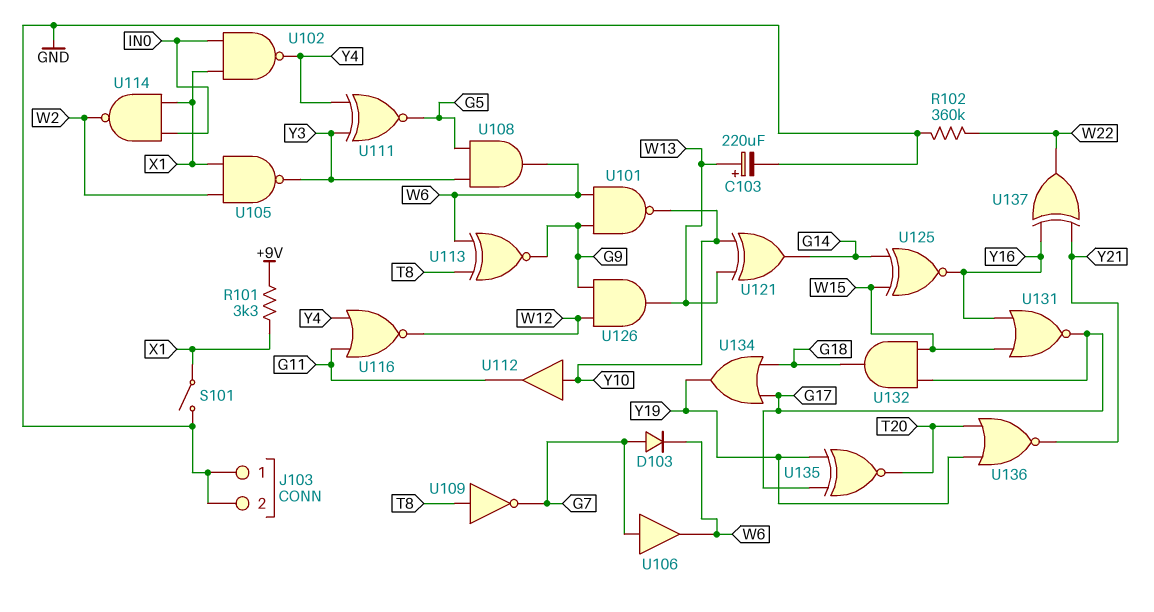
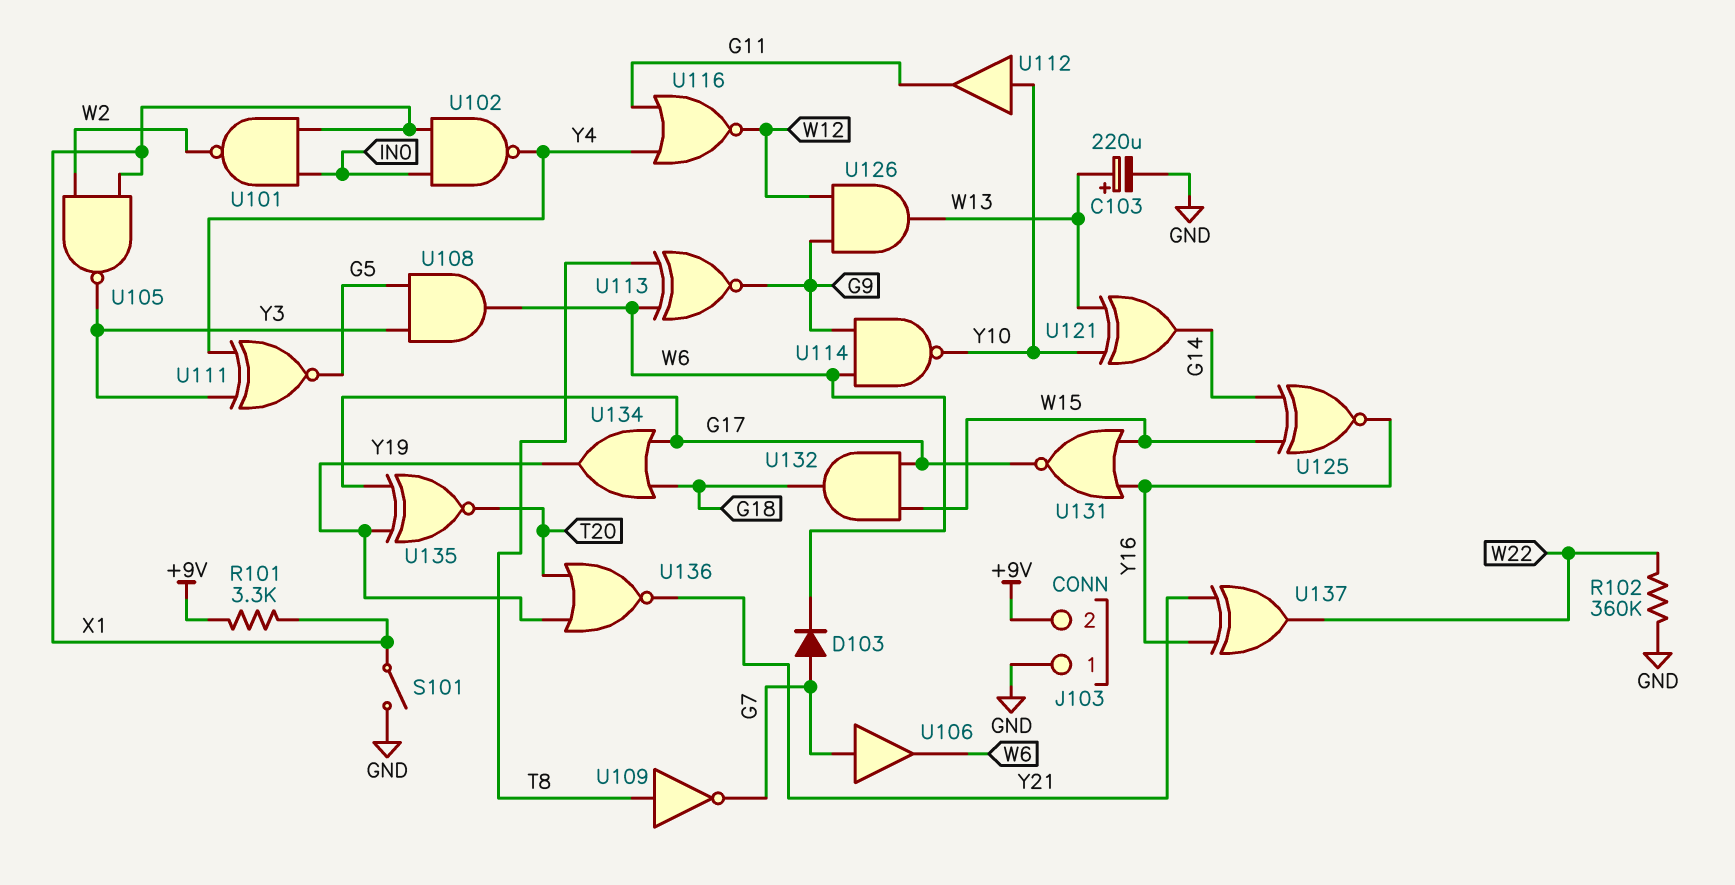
J103 pin 2: GND -> +9V
U101: NAND (in G9, in W6, out Y10) -> NAND (in IN0, in X1, out W2)
U114: NAND (in IN0, in X1, out W2) -> NAND (in G9, in W6, out Y10)

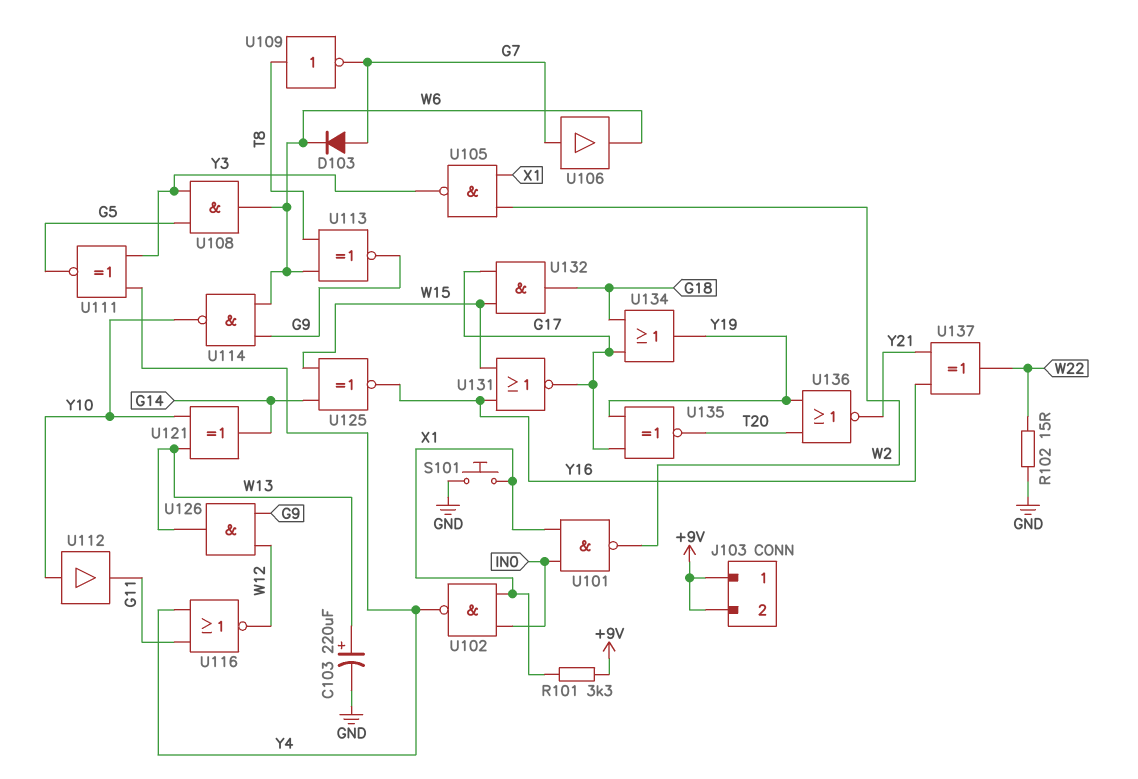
J103 pin 1: GND -> +9V
R102: 360k (GND, W22) -> 15 (GND, W22)
S101: switch (GND, X1) -> button (GND, X1)

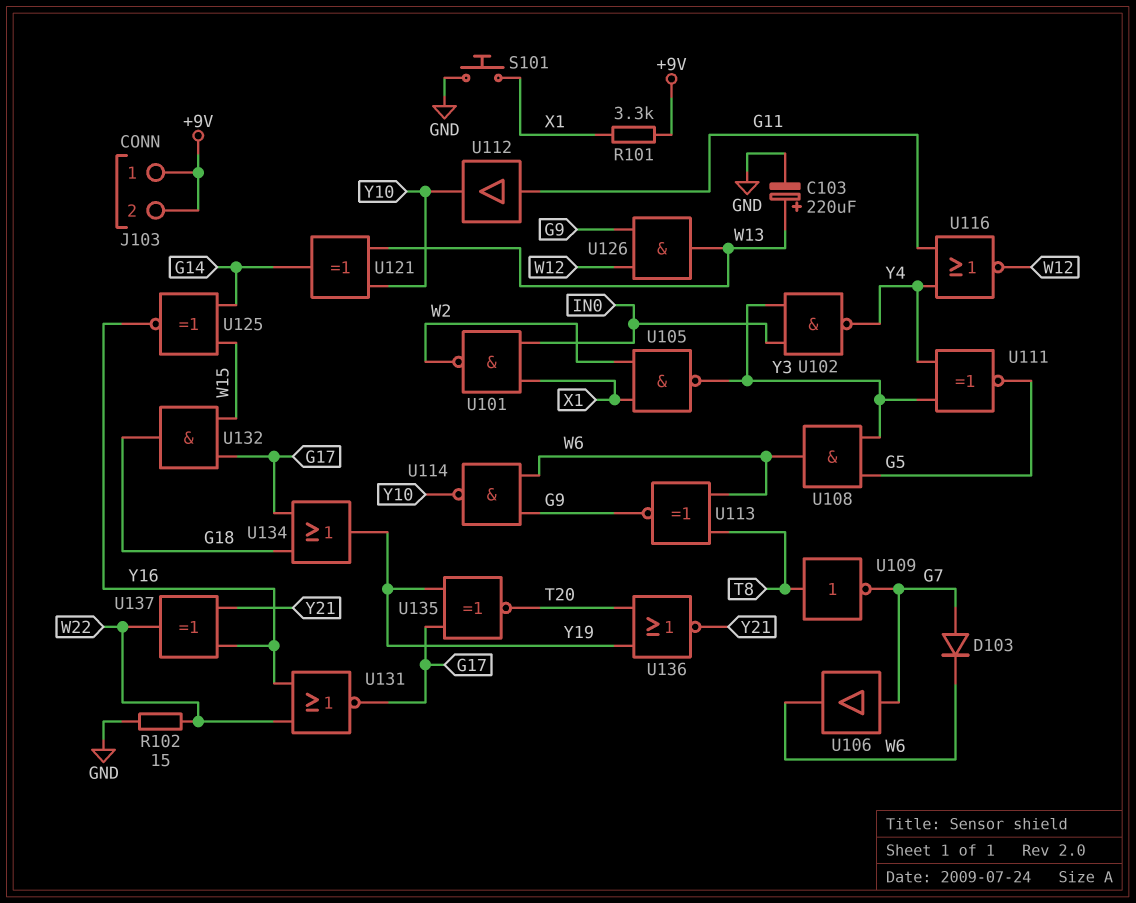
U102: NAND (in IN0, in X1, out Y4) -> NAND (in IN0, in Y3, out Y4)
U112: buffer (in Y10, out G11) -> buffer (in G11, out Y10)
U131: NOR (in W15, in Y16, out G17) -> NOR (in W22, in Y16, out G17)

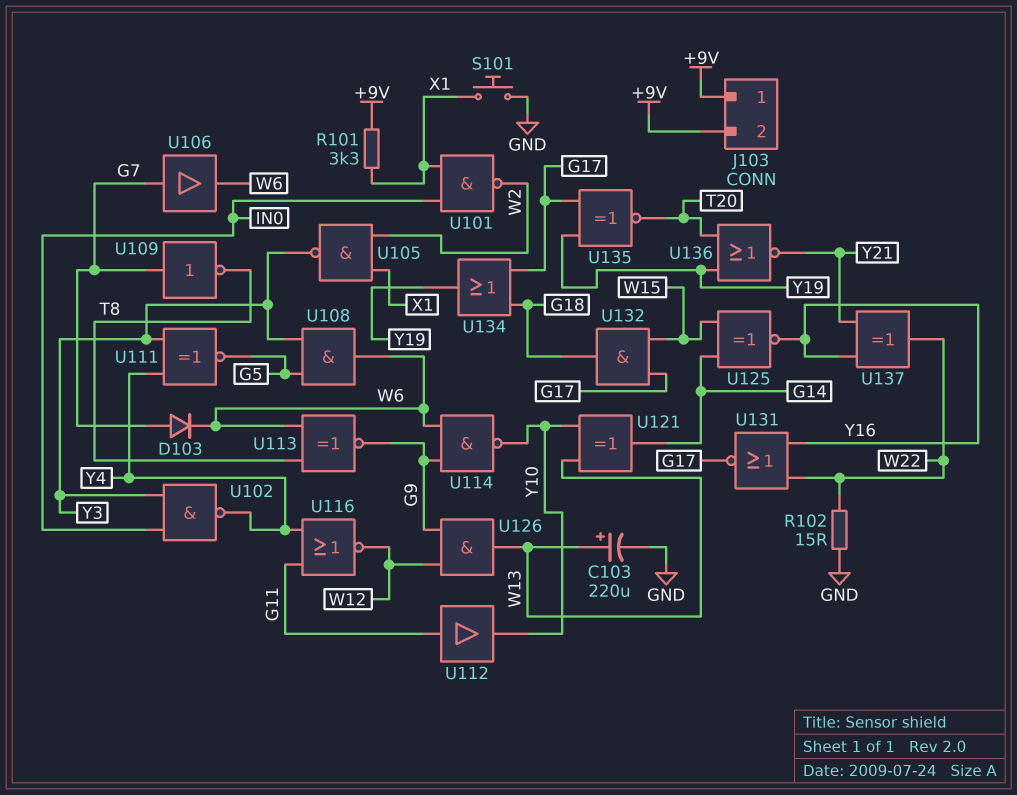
U109: NOT (in T8, out G7) -> NOT (in G7, out T8)

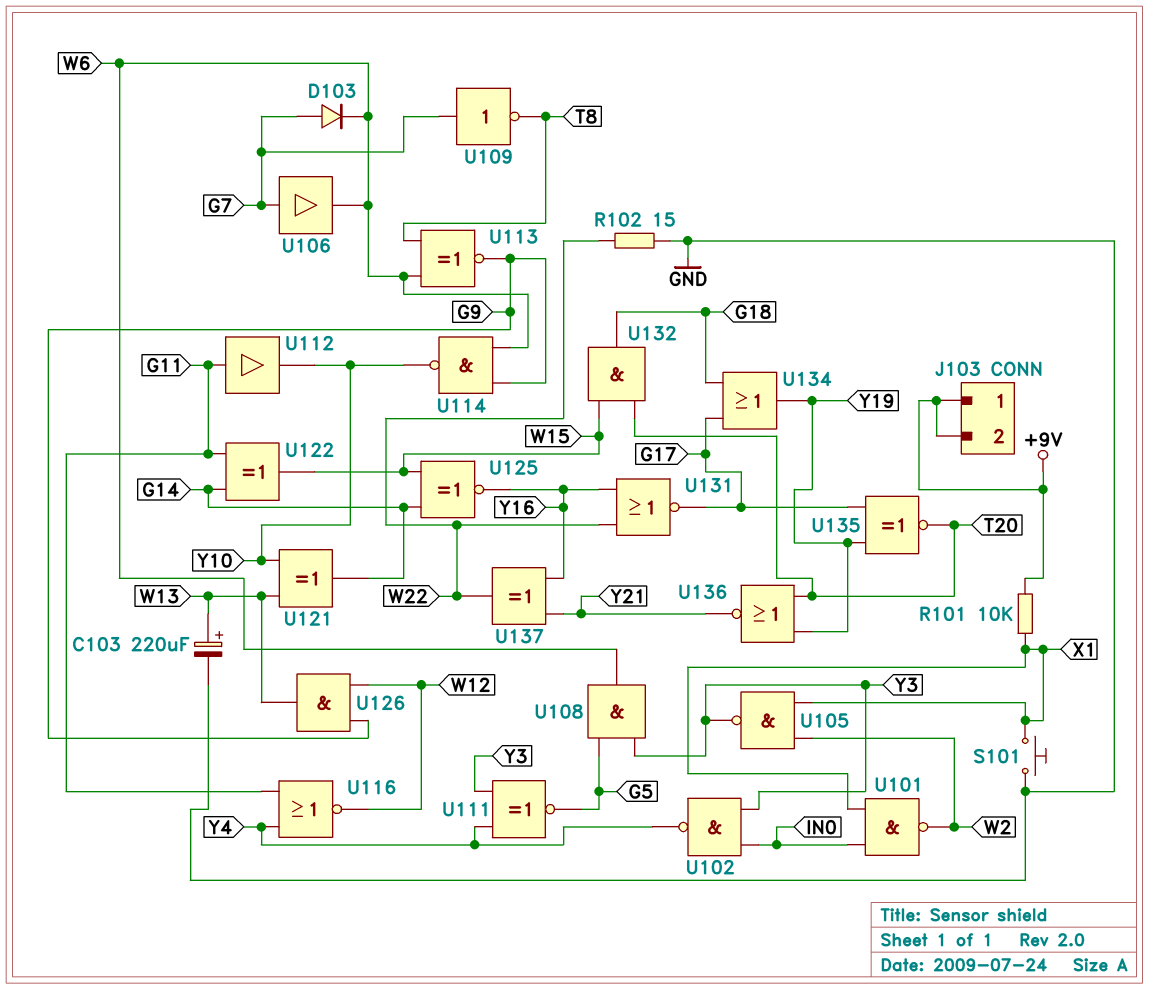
R101: 3.3k (+9V, X1) -> 10k (+9V, X1)
U122: none -> XOR (in G11, in G14, out W15)
U132: AND (in G17, in W15, out G18) -> AND (in T20, in W15, out G18)

